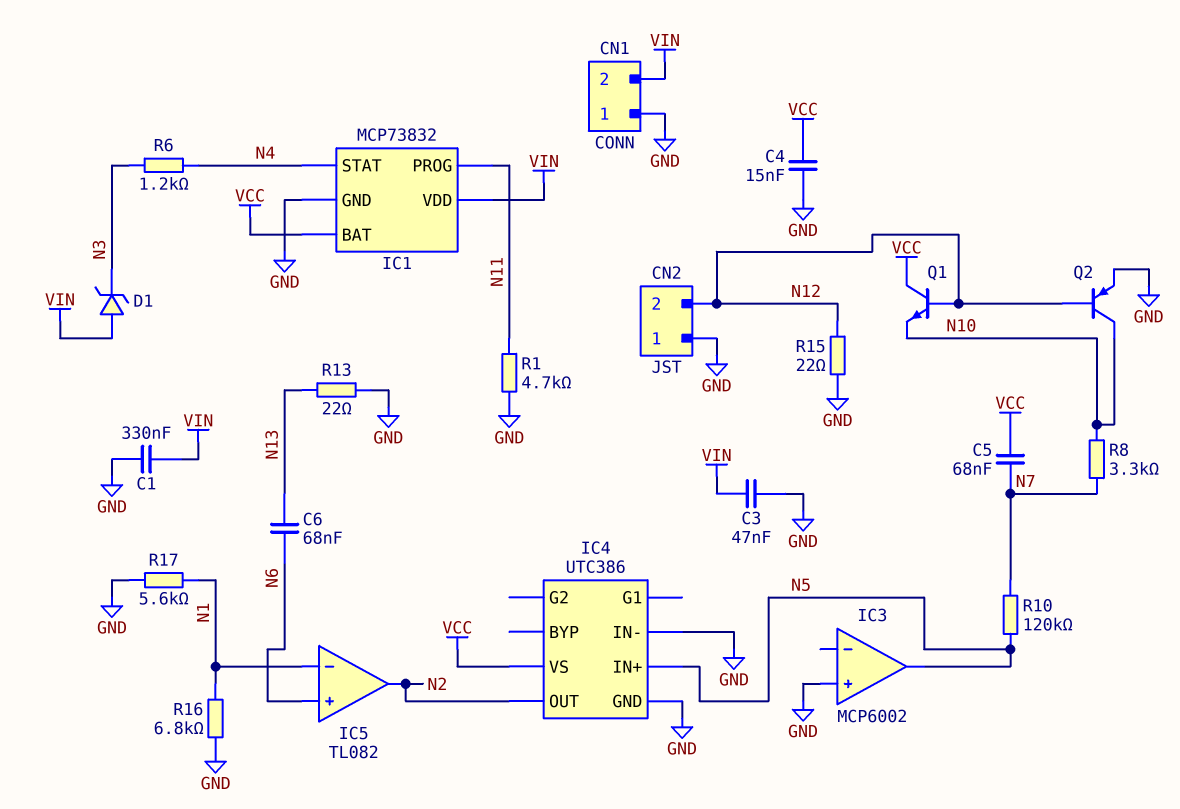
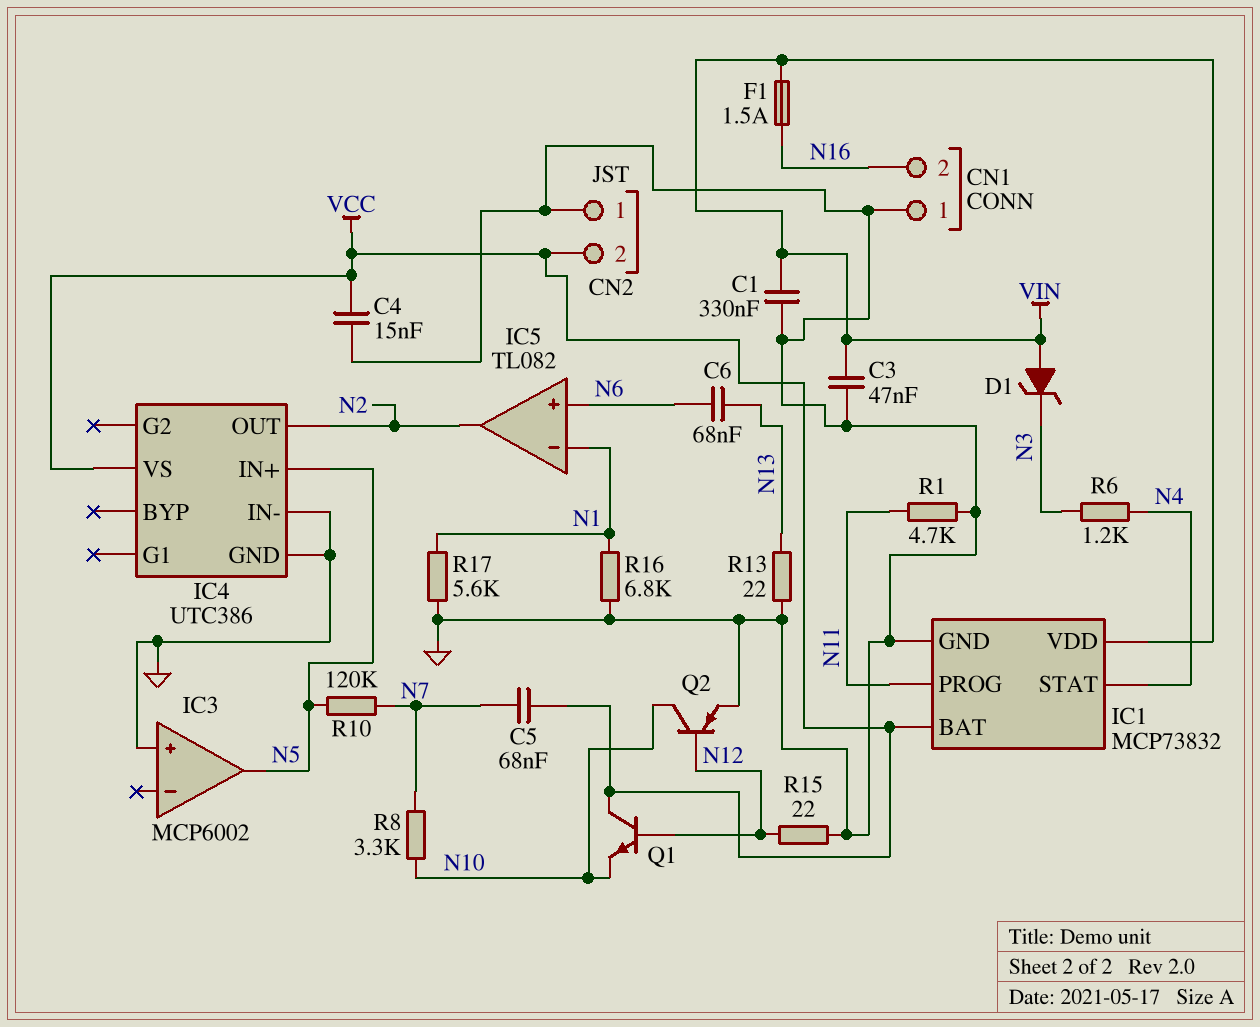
CN1 pin 2: VIN -> N16
CN2 pin 2: N12 -> VCC
F1: none -> 1.5A (N16, VIN)

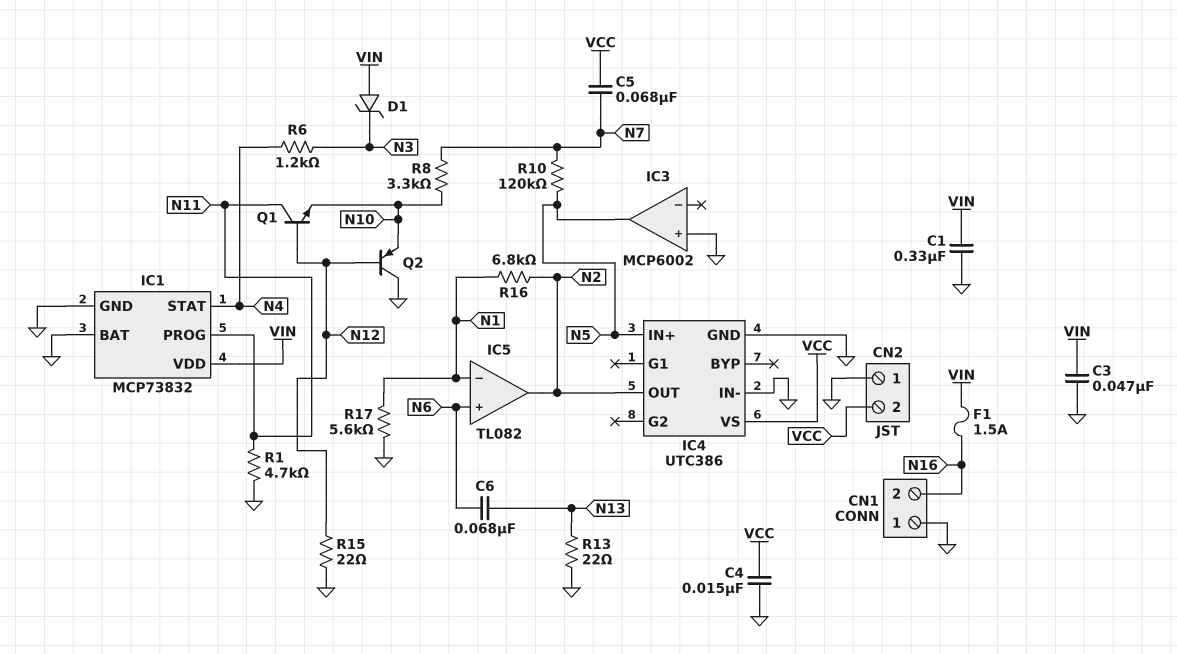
IC1 pin BAT: VCC -> GND
Q1: NPN (B N12, C VCC, E N10) -> NPN (B N12, C N11, E N10)
Q2: PNP (B N12, C N10, E GND) -> PNP (B N12, C GND, E N10)
R16: 6.8k (GND, N1) -> 6.8k (N1, N2)

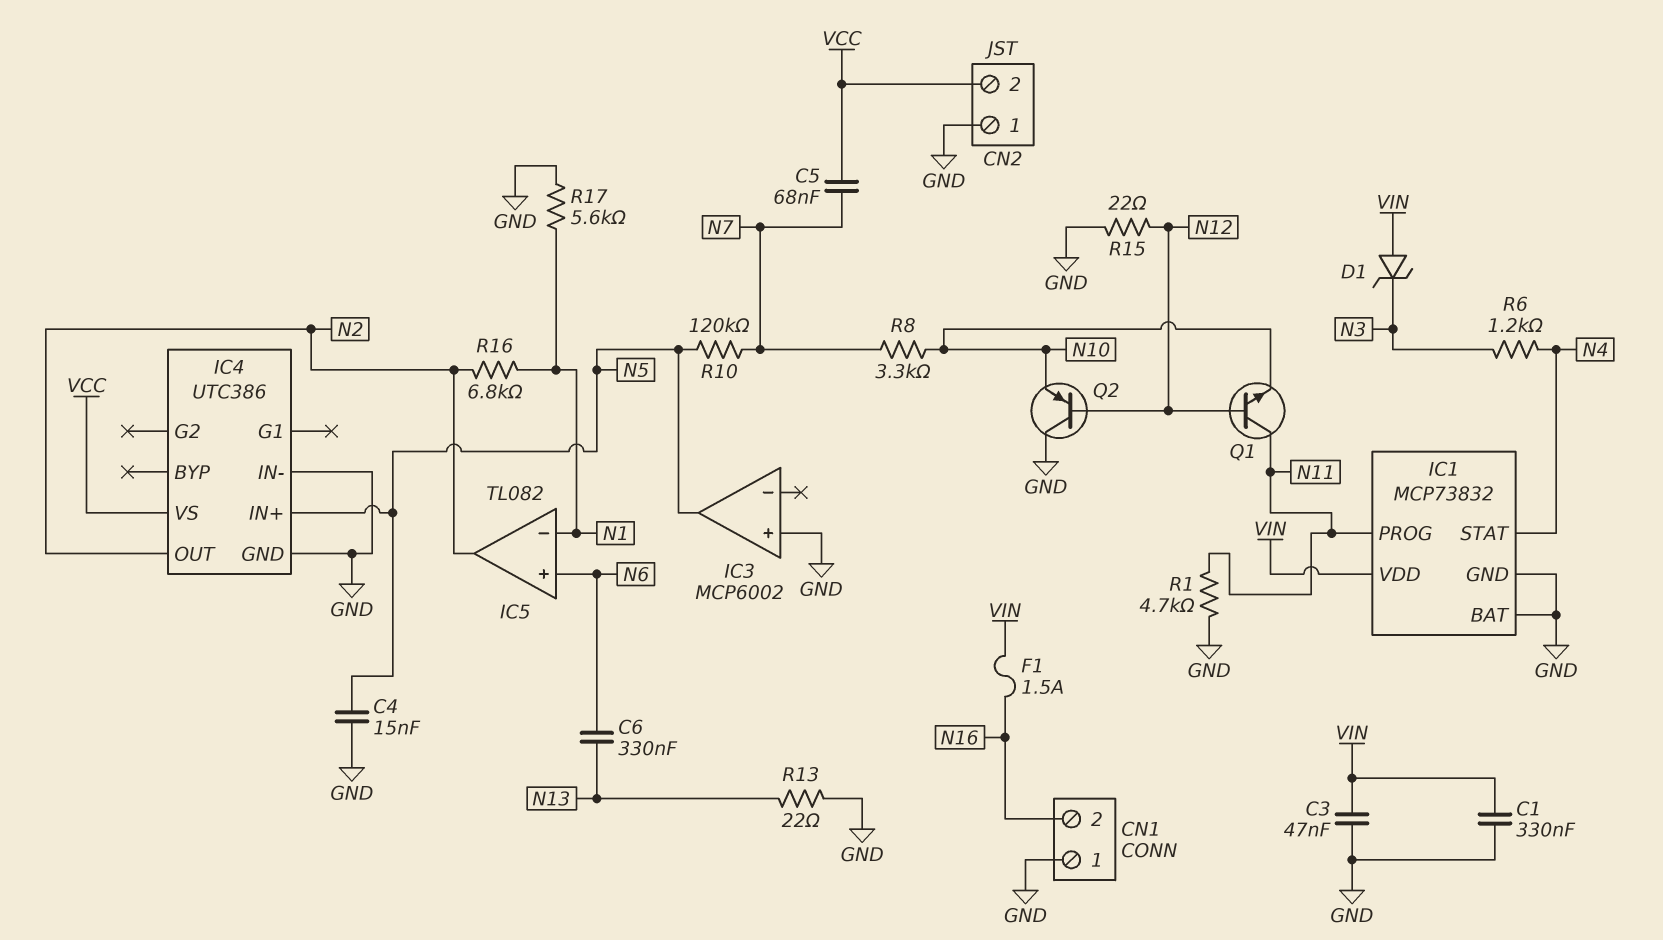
C4: 15nF (GND, VCC) -> 15nF (GND, N5)
C6: 68nF (N6, N13) -> 330nF (N6, N13)

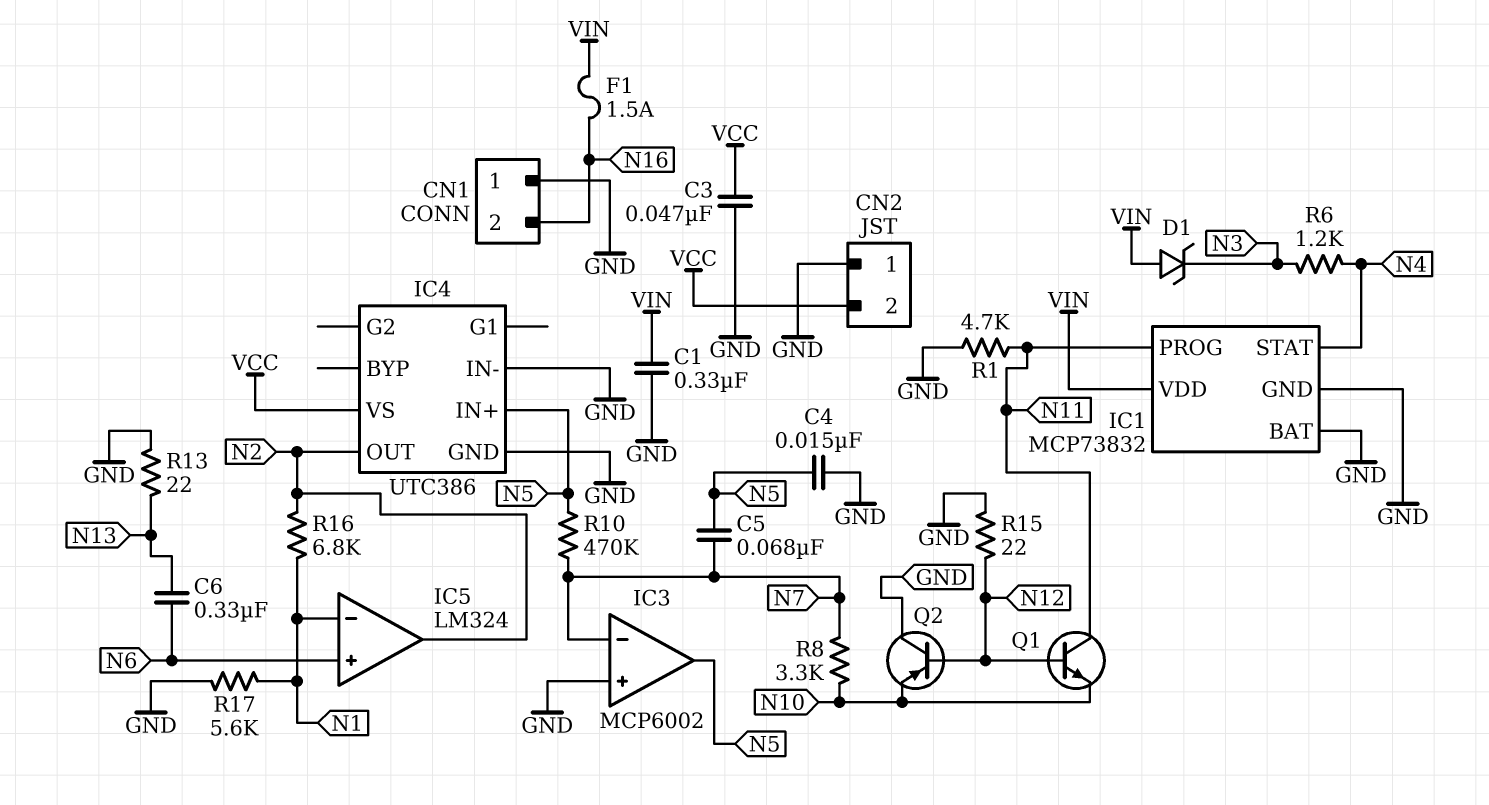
C3: 47nF (GND, VIN) -> 47nF (GND, VCC)
C5: 68nF (N7, VCC) -> 68nF (N5, N7)
IC3 pin in-: none -> N7
IC5: TL082 -> LM324
R10: 120k (N5, N7) -> 470k (N5, N7)

